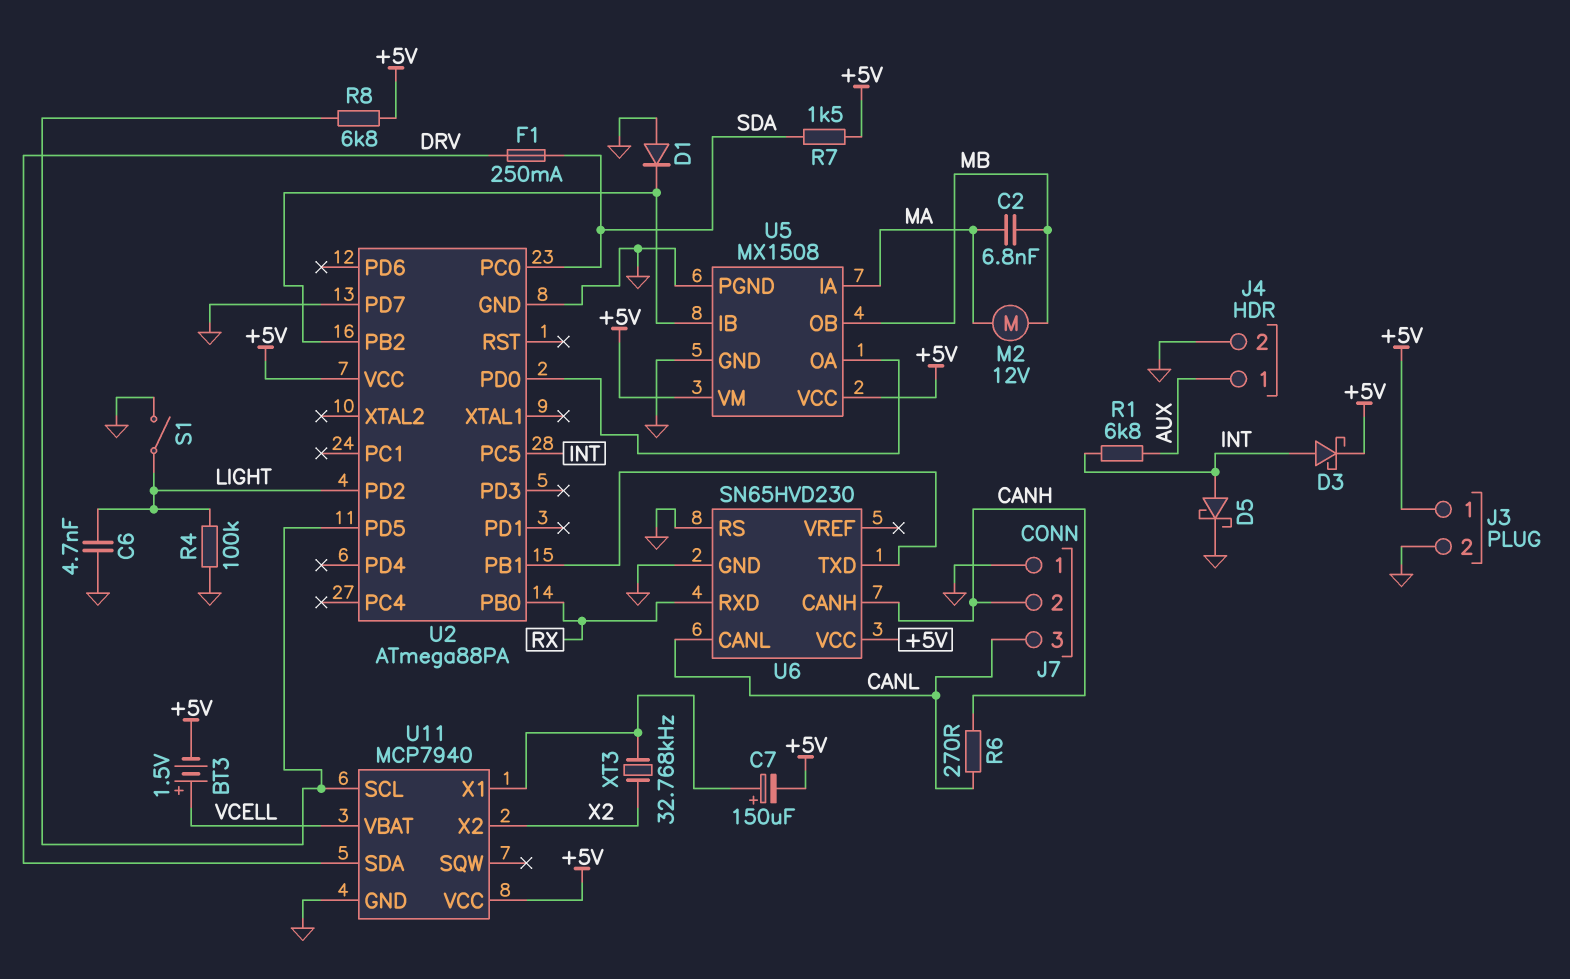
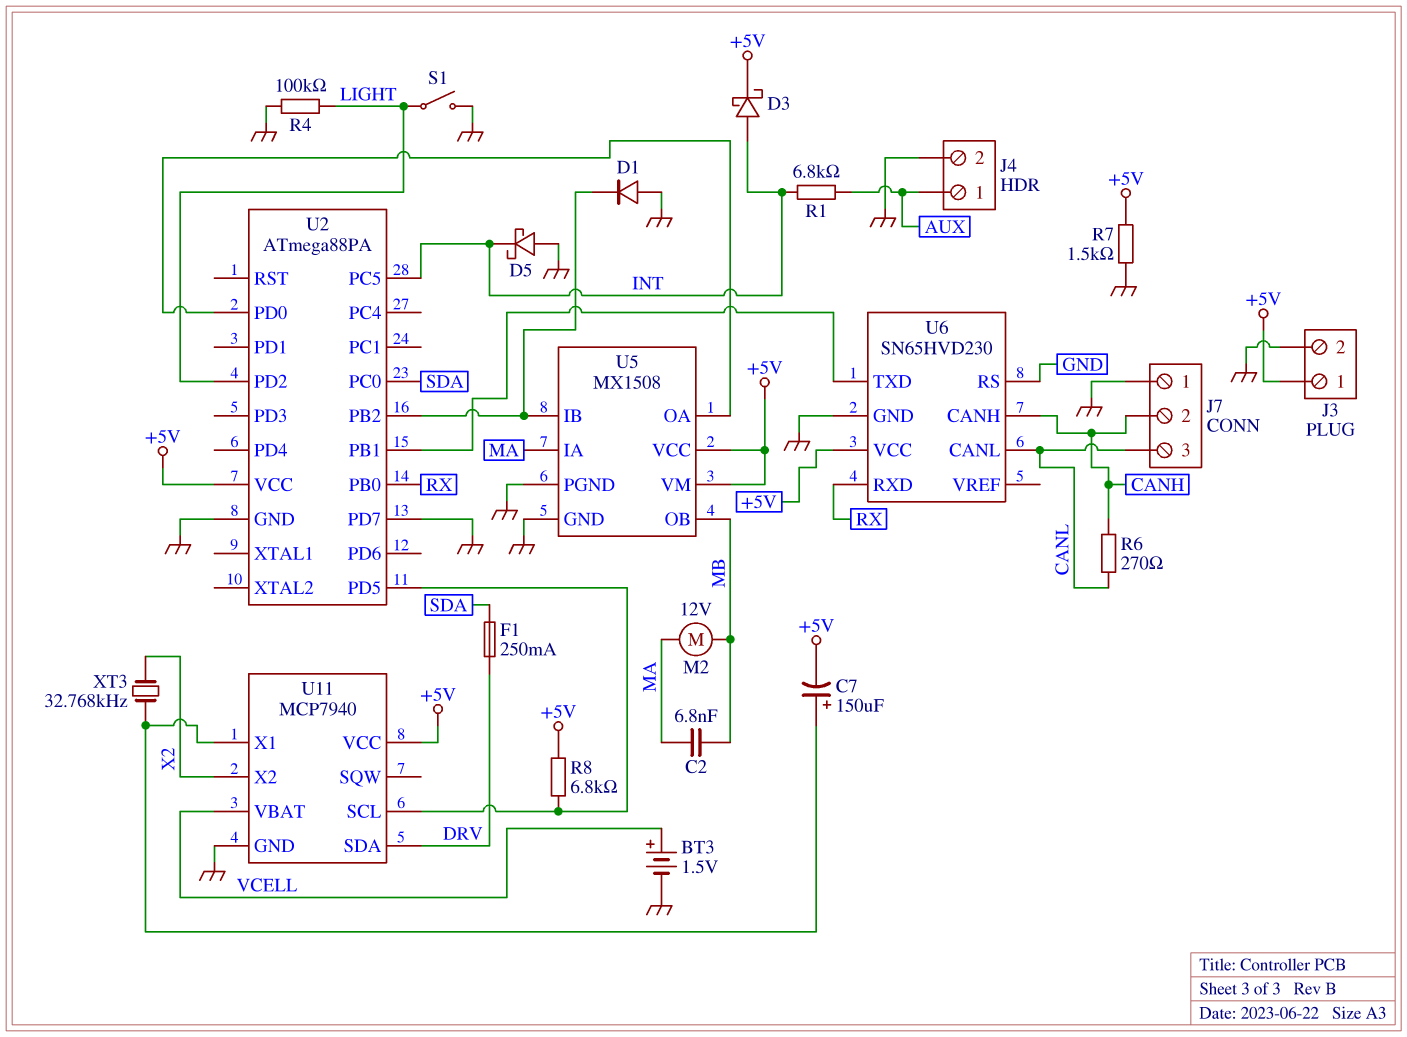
BT3: 1.5V (plus VCELL, minus +5V) -> 1.5V (plus VCELL, minus GND)
C6: 4.7nF (GND, LIGHT) -> none
D5: schottky (A INT, K GND) -> schottky (A GND, K INT)
R7: 1.5k (+5V, SDA) -> 1.5k (+5V, GND)

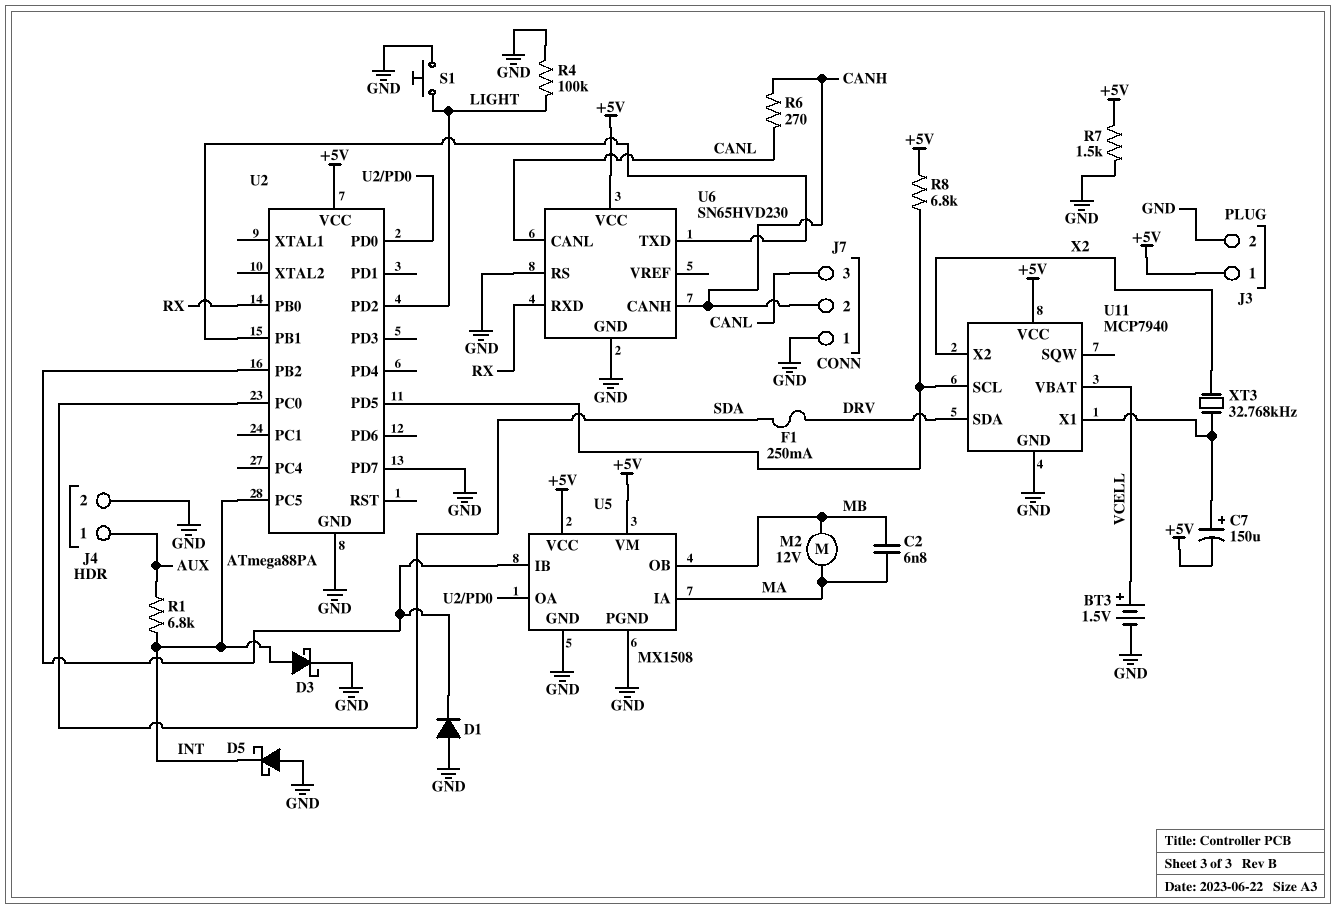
D3: schottky (A INT, K +5V) -> schottky (A INT, K GND)
S1: switch (GND, LIGHT) -> button (GND, LIGHT)

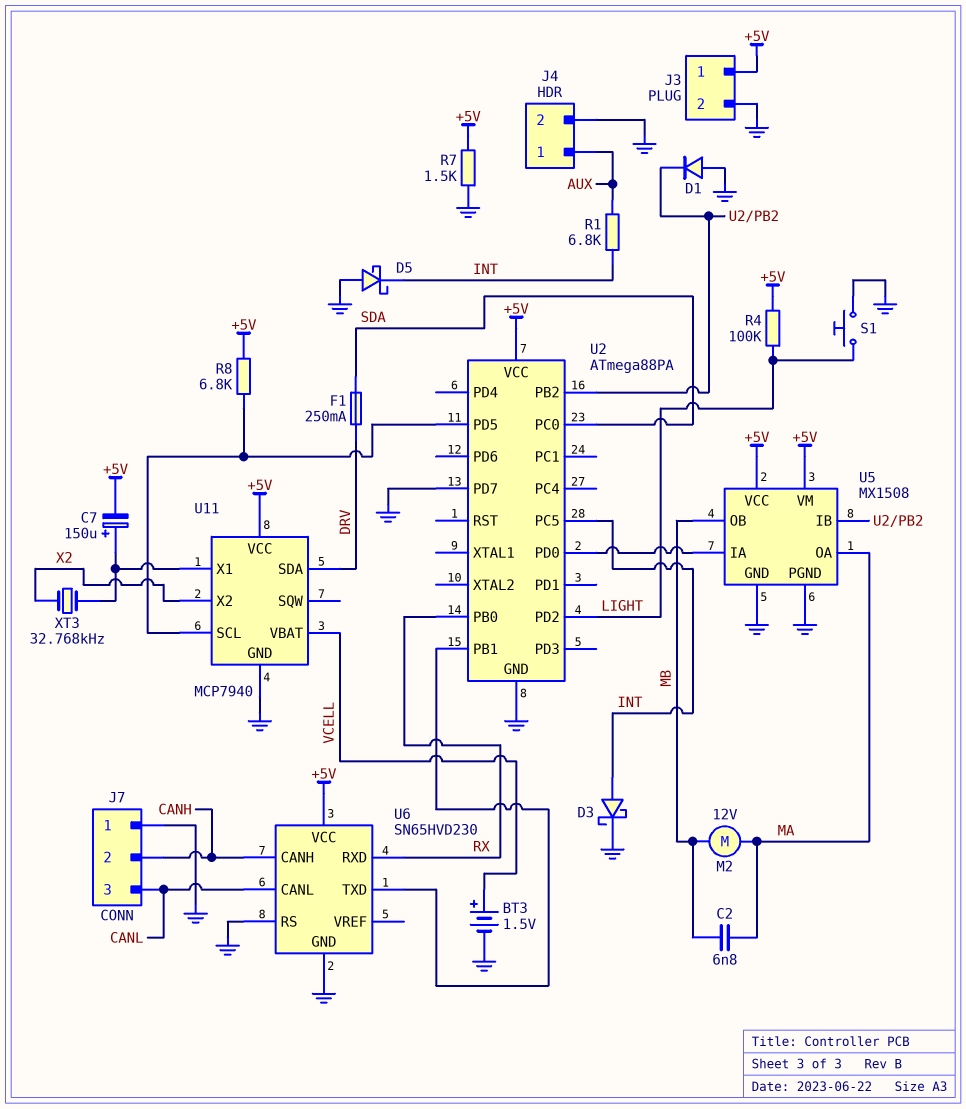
R4: 100k (GND, LIGHT) -> 100k (+5V, LIGHT)
R6: 270 (CANH, CANL) -> none
U5 pin IA: MA -> U2/PD0
U5 pin OA: U2/PD0 -> MA

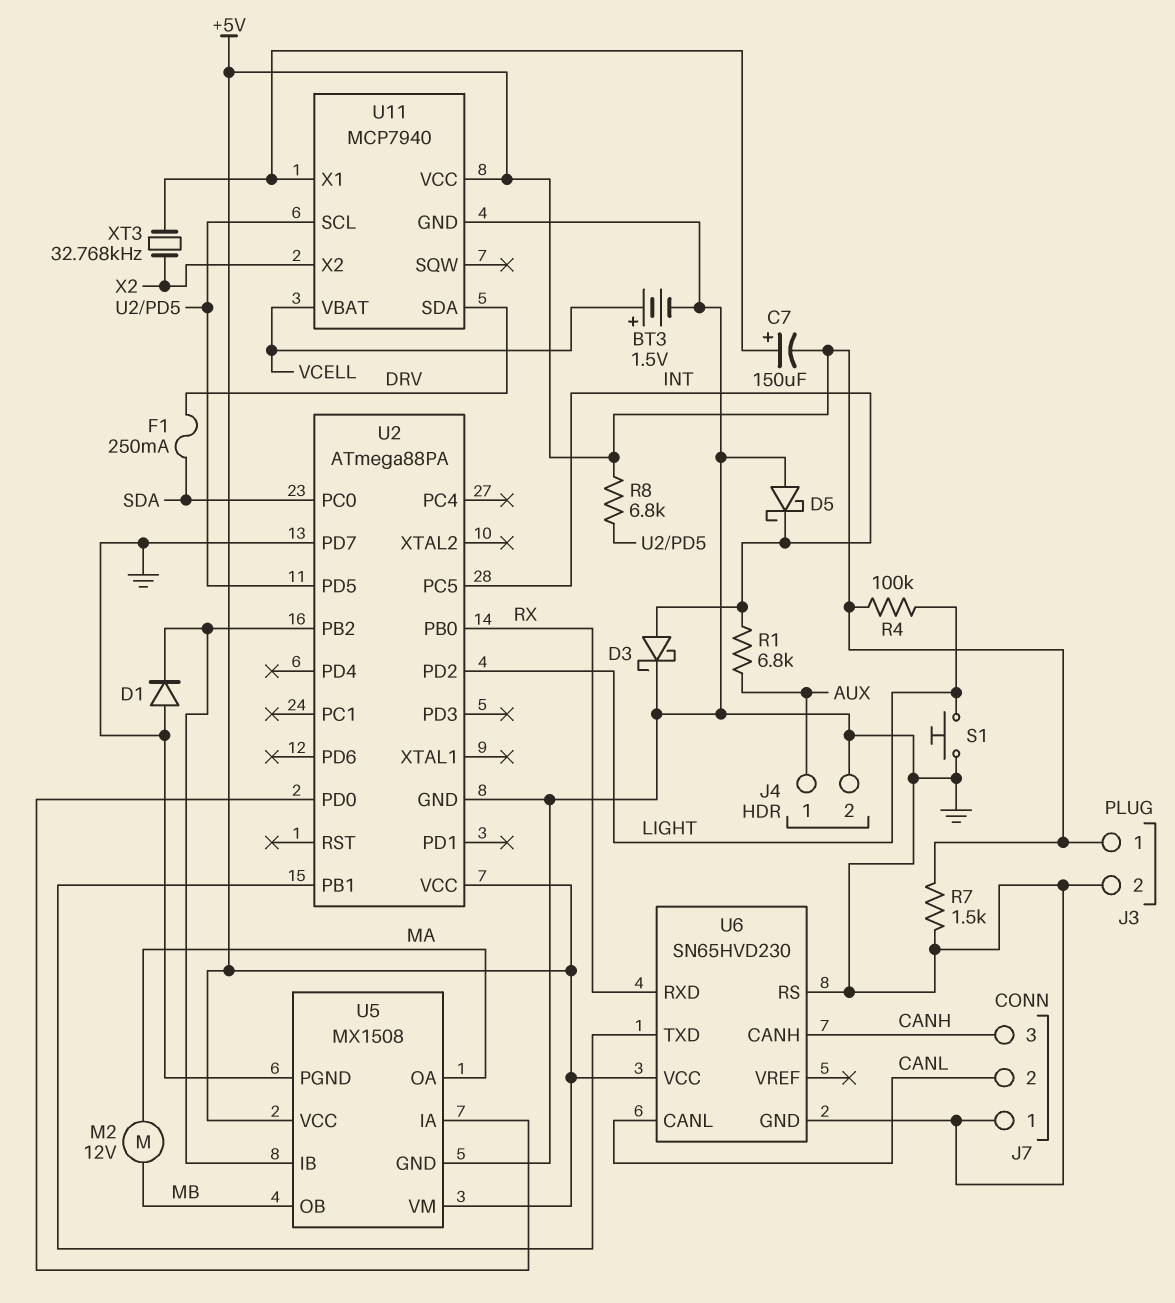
C2: 6.8nF (MA, MB) -> none
J7 pin 2: CANH -> CANL
J7 pin 3: CANL -> CANH

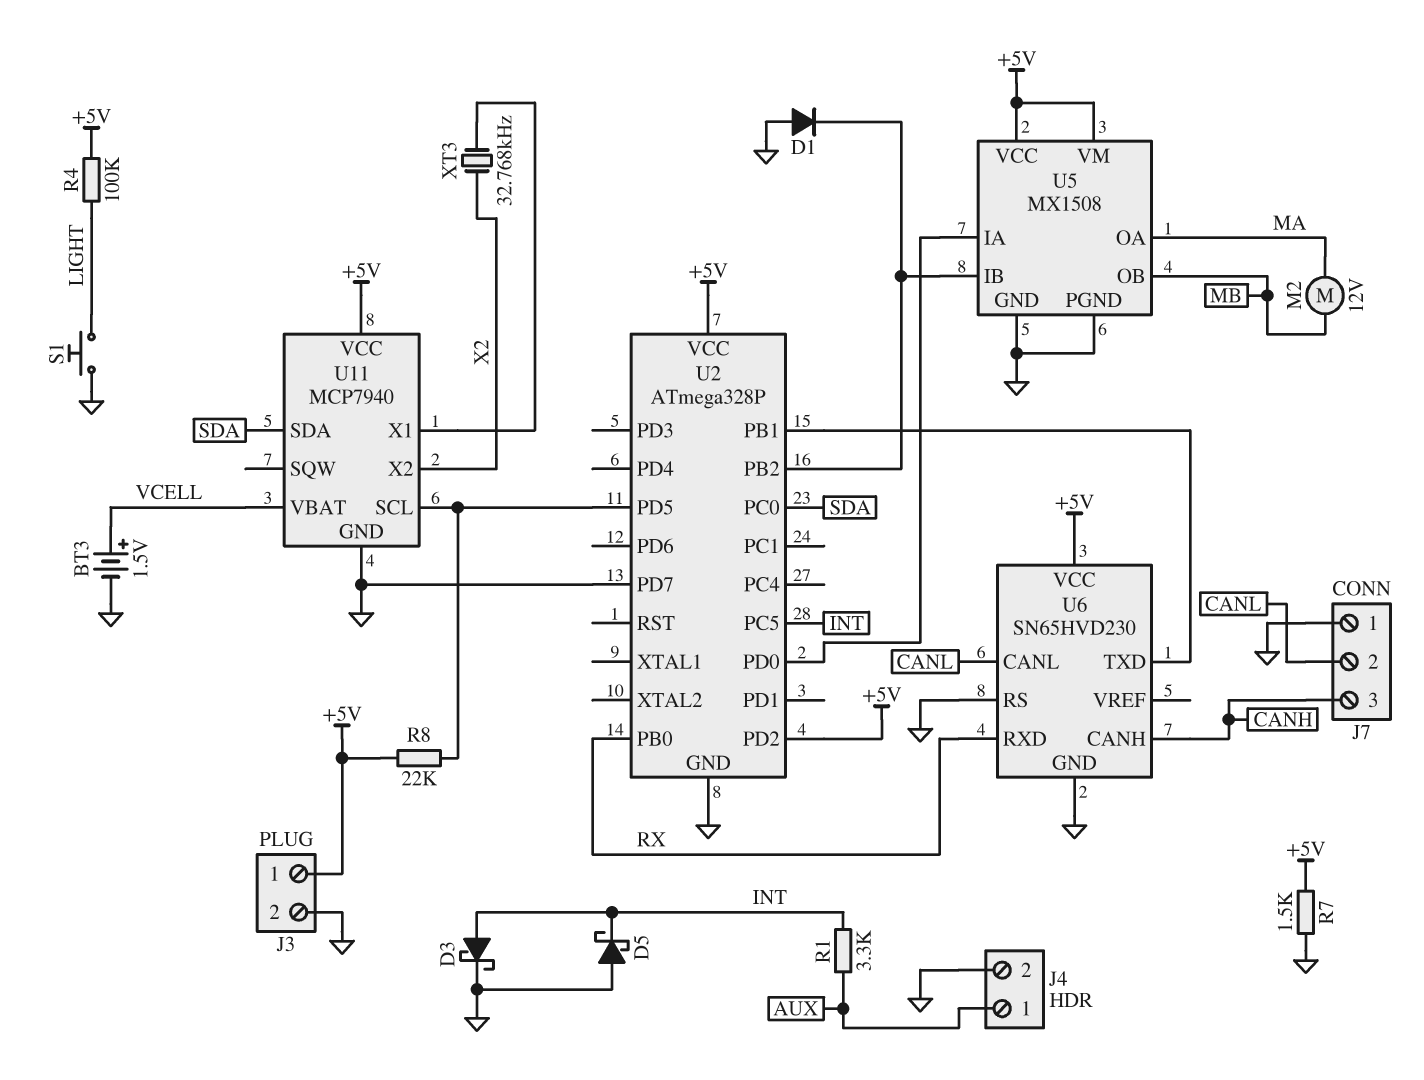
C7: 150uF (plus U11/X1, minus +5V) -> none
F1: 250mA (DRV, SDA) -> none
R1: 6.8k (AUX, INT) -> 3.3k (AUX, INT)
R8: 6.8k (+5V, U2/PD5) -> 22k (+5V, U2/PD5)
U2: ATmega88PA -> ATmega328P
U2 pin PD2: LIGHT -> +5V
U11 pin SDA: DRV -> SDA

